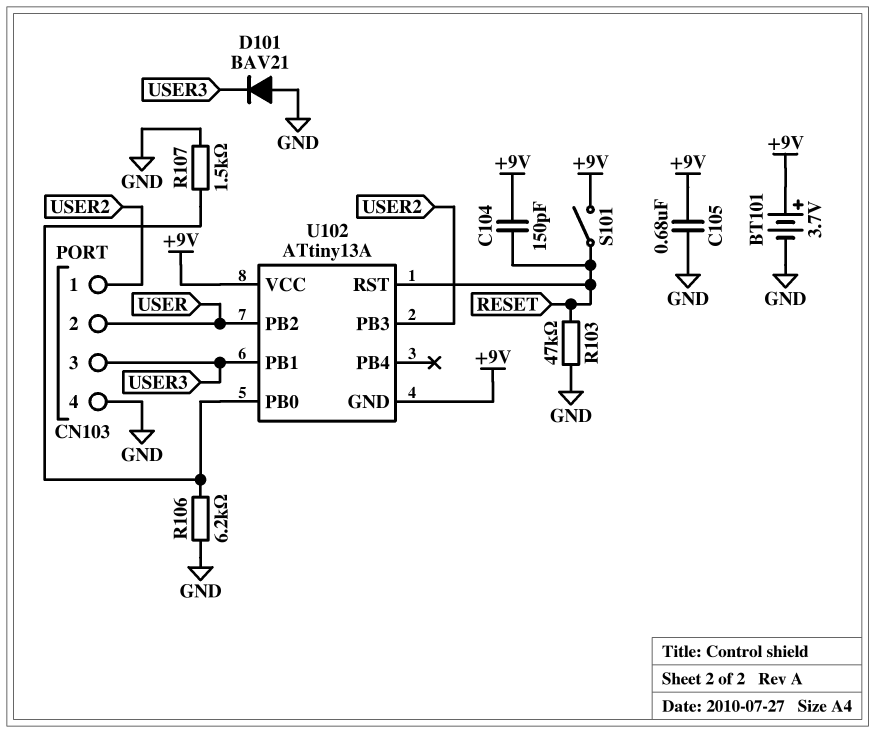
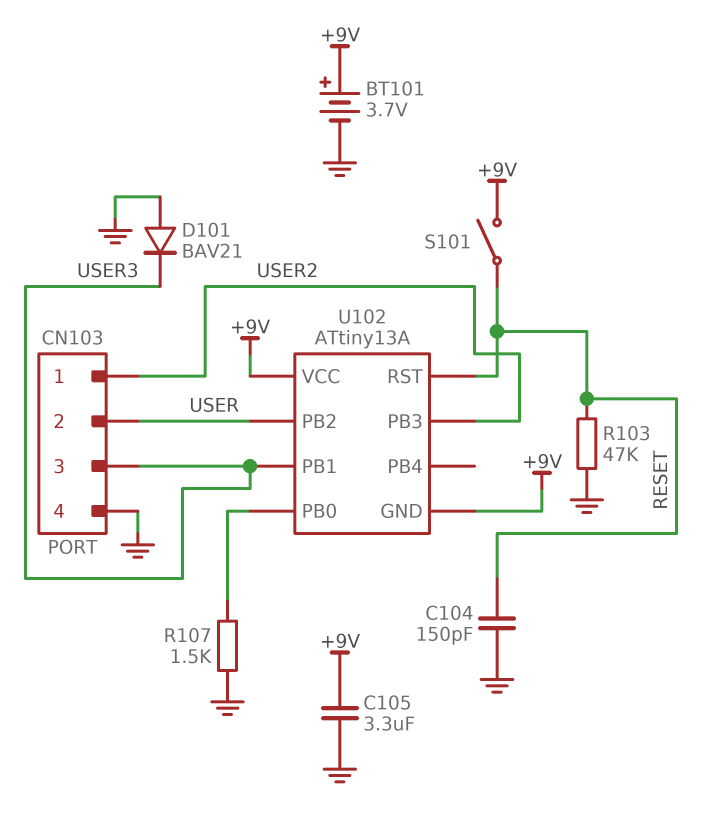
C104: 150pF (+9V, RESET) -> 150pF (GND, RESET)
C105: 680nF (+9V, GND) -> 3.3uF (+9V, GND)
R106: 6.2k (GND, U102/PB0) -> none

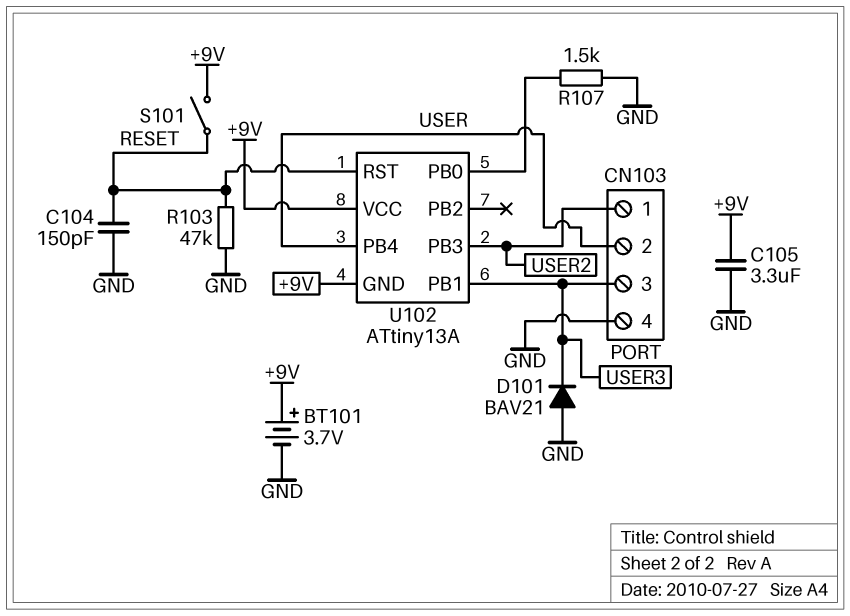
U102 pin PB2: USER -> none
U102 pin PB4: none -> USER

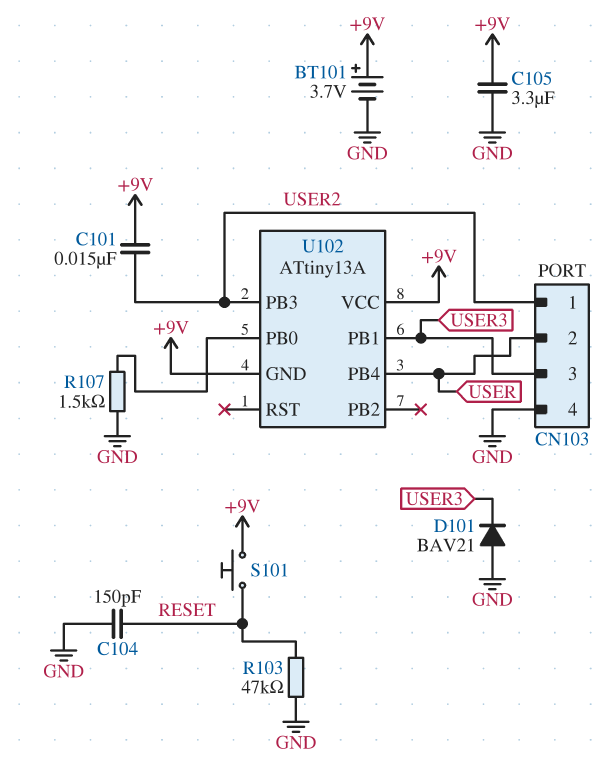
C101: none -> 15nF (+9V, USER2)
S101: switch (+9V, RESET) -> button (+9V, RESET)
U102 pin RST: RESET -> none

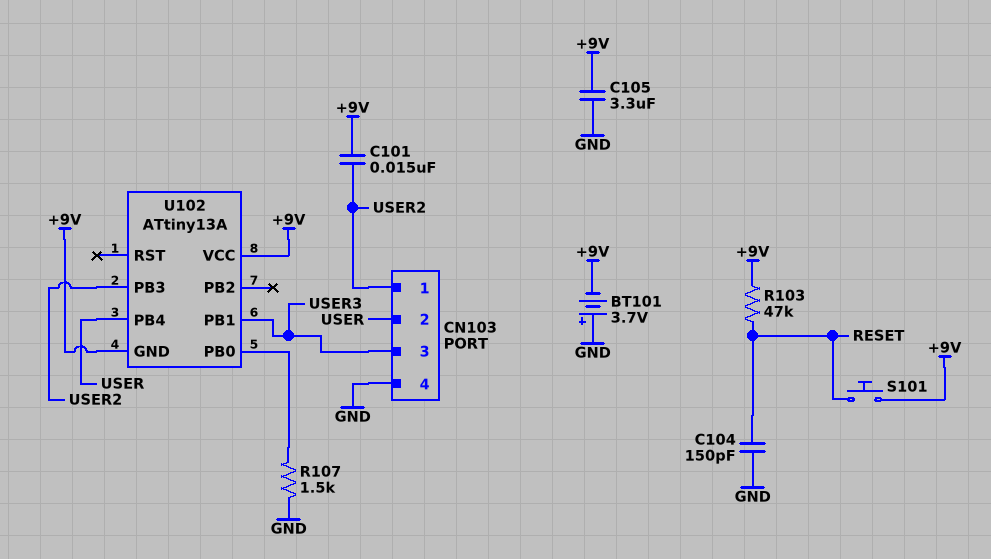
BT101: 3.7V (plus +9V, minus GND) -> 3.7V (plus GND, minus +9V)
D101: diode BAV21 (A GND, K USER3) -> none
R103: 47k (GND, RESET) -> 47k (+9V, RESET)

